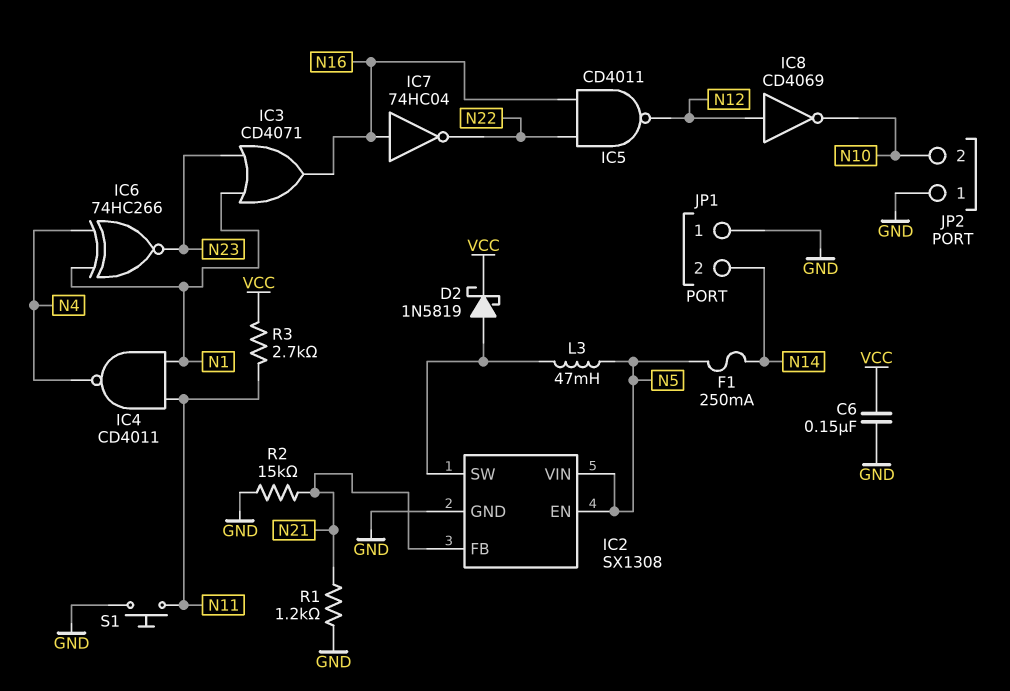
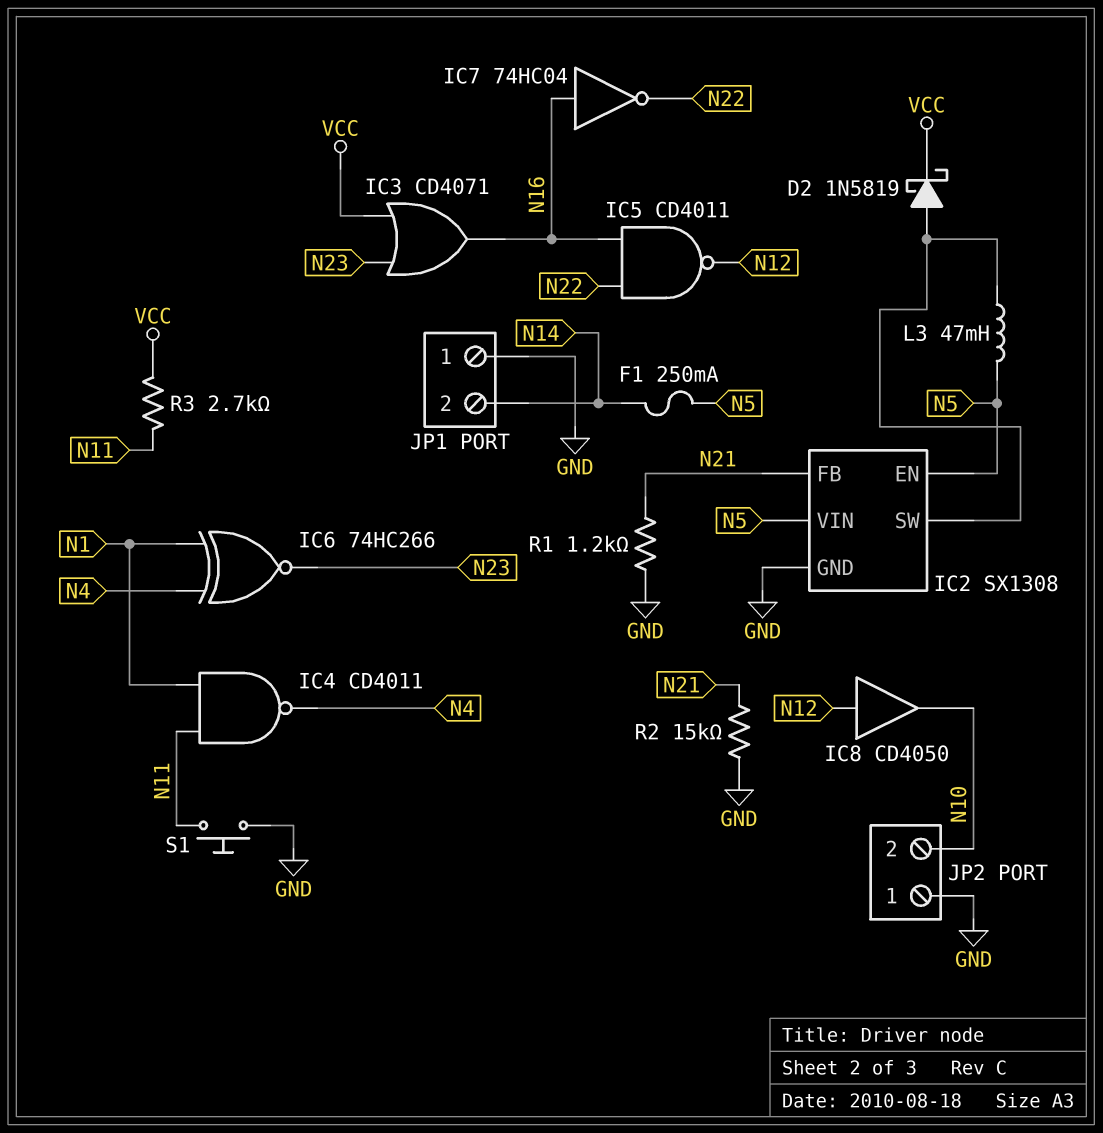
C6: 150nF (GND, VCC) -> none
IC3: OR CD4071 (in N1, in N23, out N16) -> OR CD4071 (in N23, in VCC, out N16)
IC8: NOT CD4069 (in N12, out N10) -> buffer CD4050 (in N12, out N10)

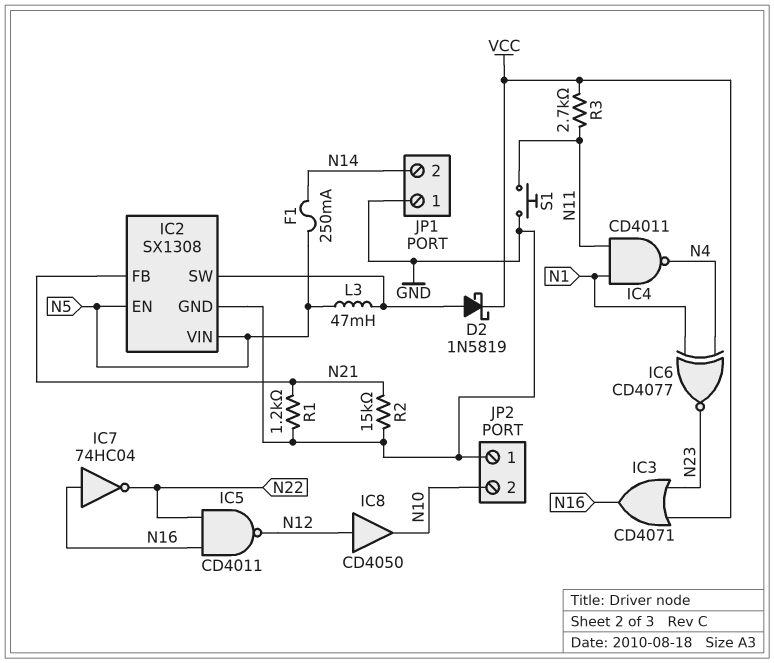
IC6: XNOR 74HC266 (in N1, in N4, out N23) -> XNOR CD4077 (in N1, in N4, out N23)

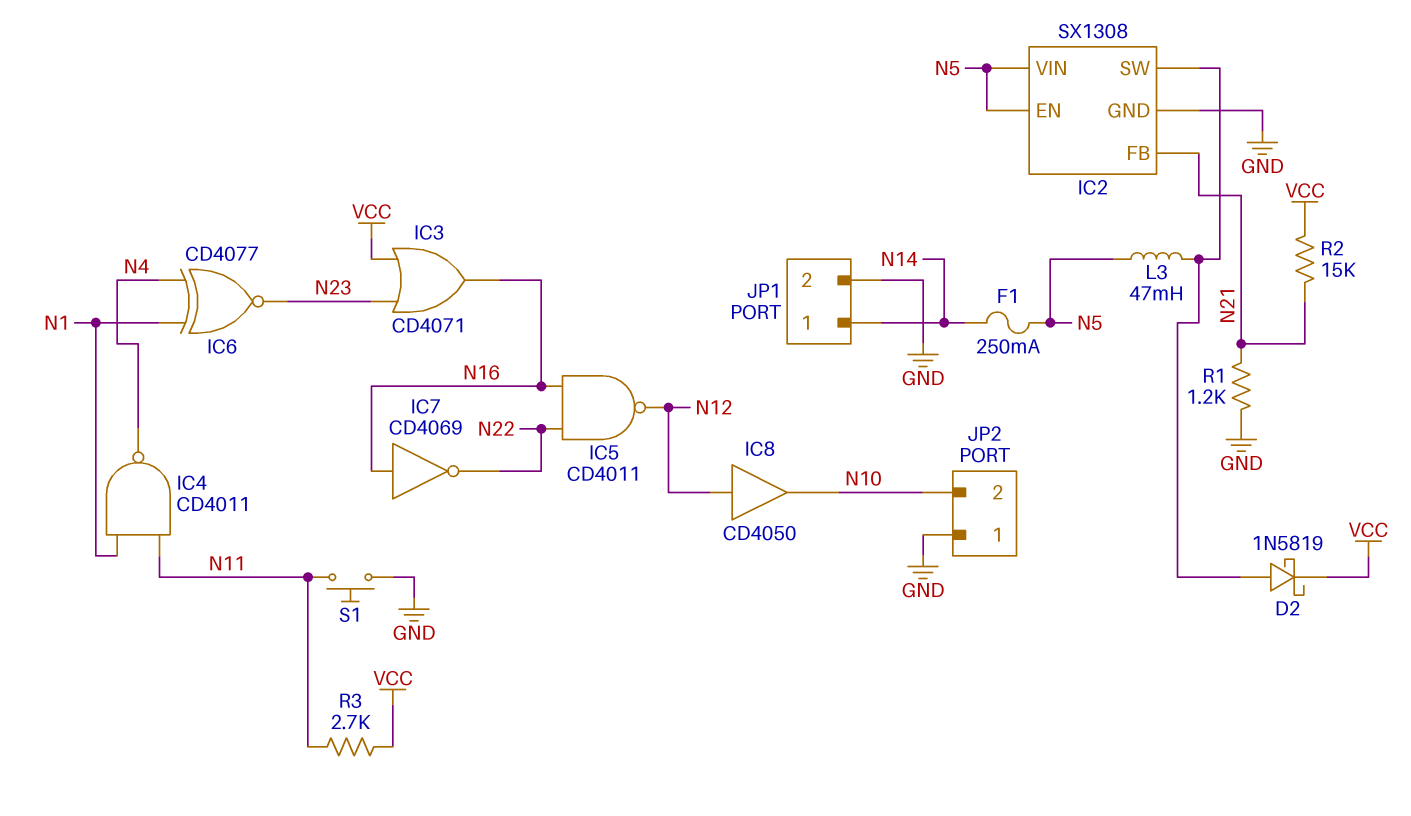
IC7: NOT 74HC04 (in N16, out N22) -> NOT CD4069 (in N16, out N22)
JP1 pin 1: GND -> N14
JP1 pin 2: N14 -> GND
R2: 15k (GND, N21) -> 15k (N21, VCC)

